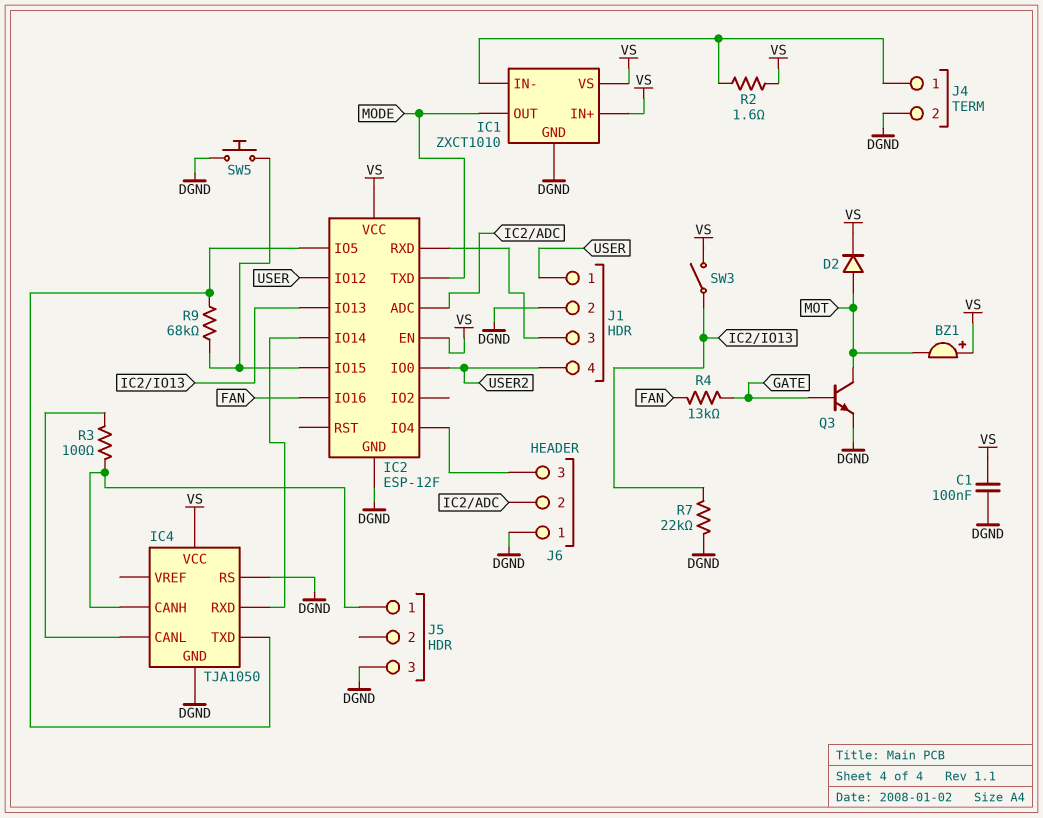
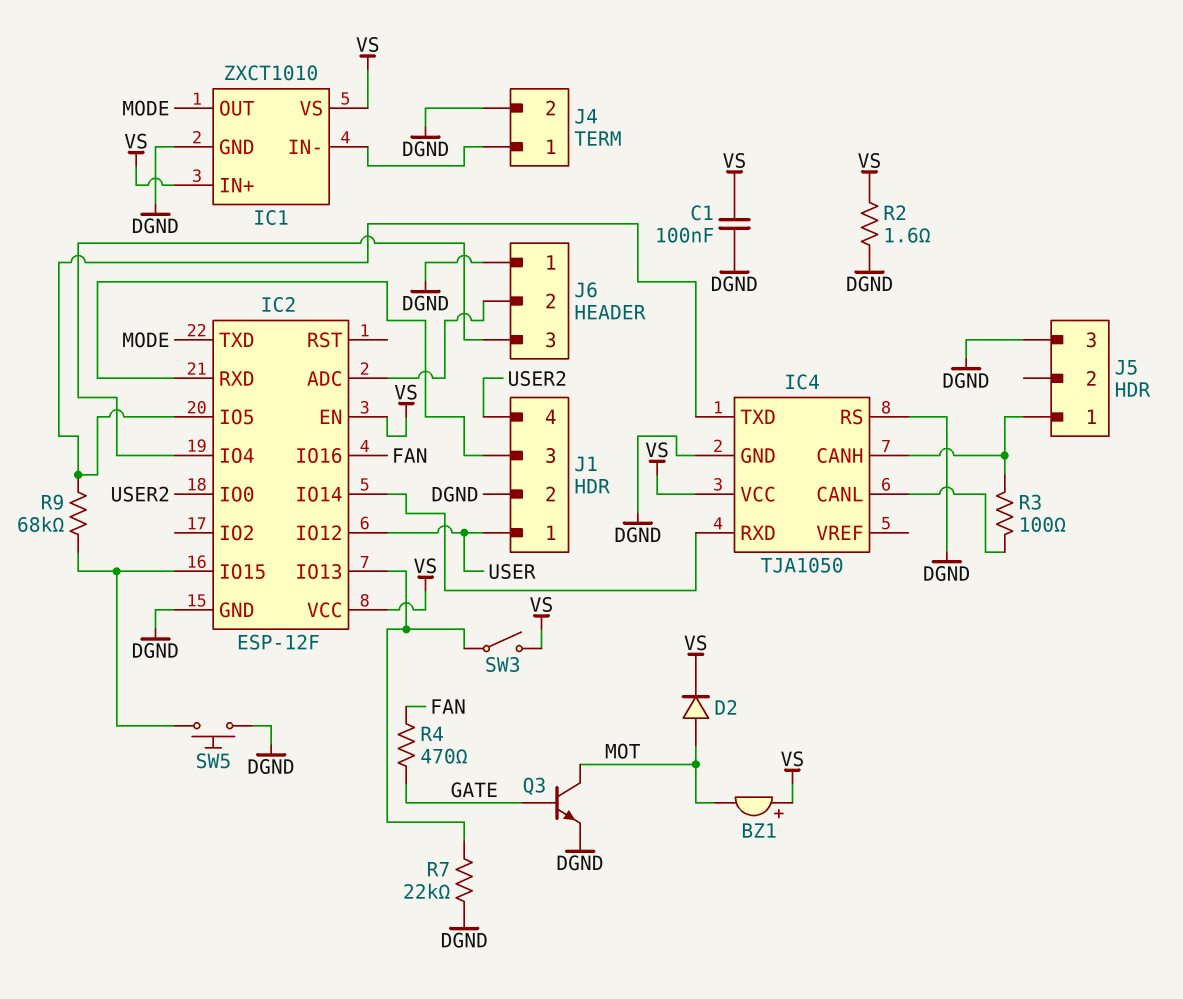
R2: 1.6 (IC1/IN-, VS) -> 1.6 (DGND, VS)
R4: 13k (FAN, GATE) -> 470 (FAN, GATE)

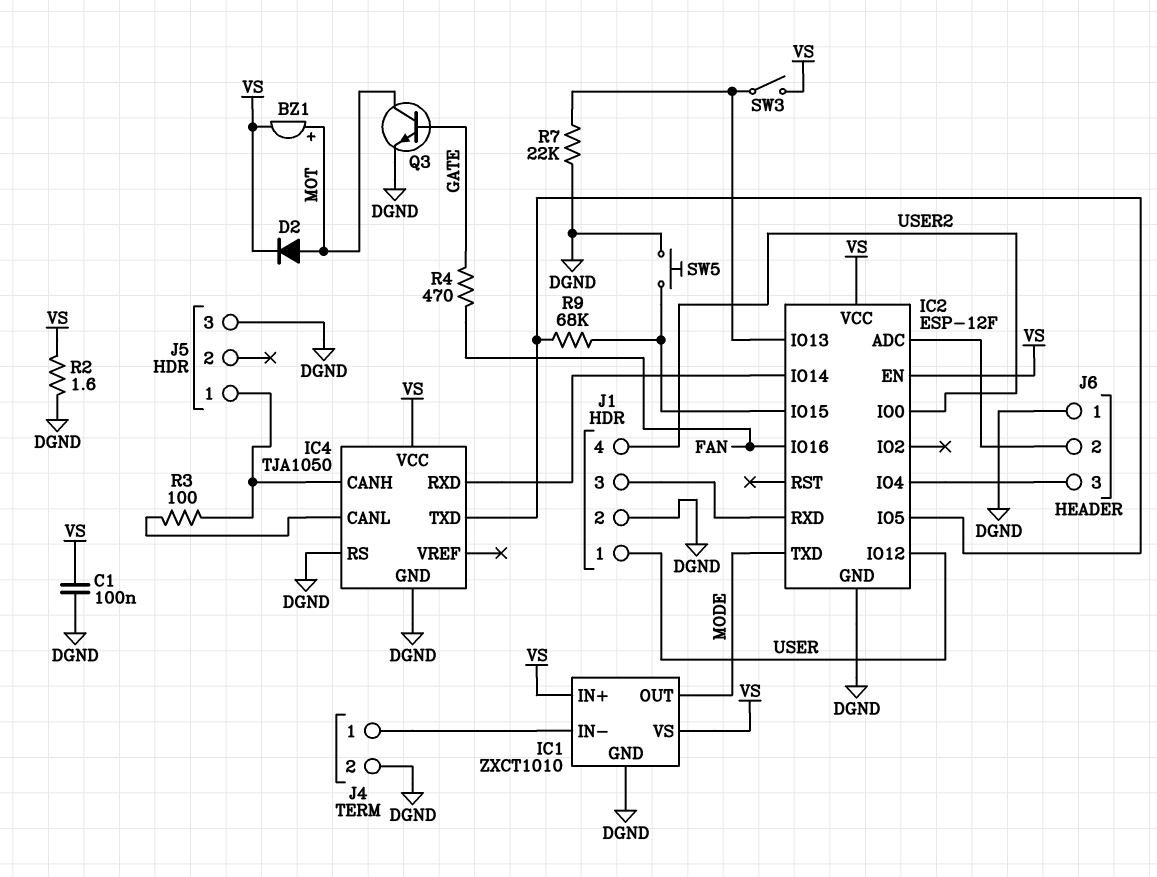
BZ1: buzzer (plus VS, minus MOT) -> buzzer (plus MOT, minus VS)

